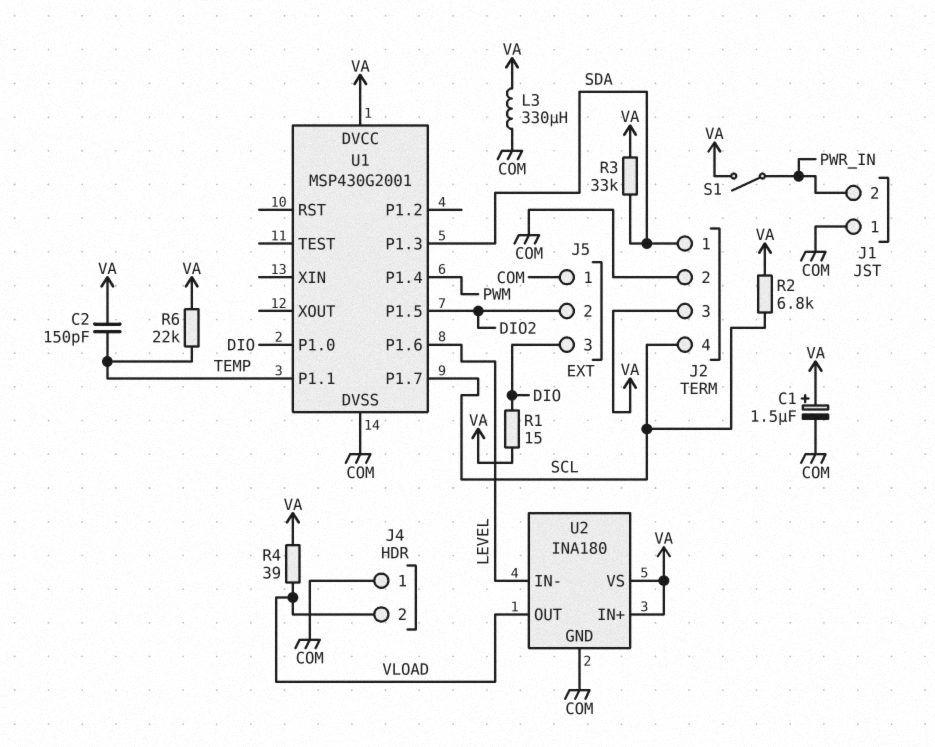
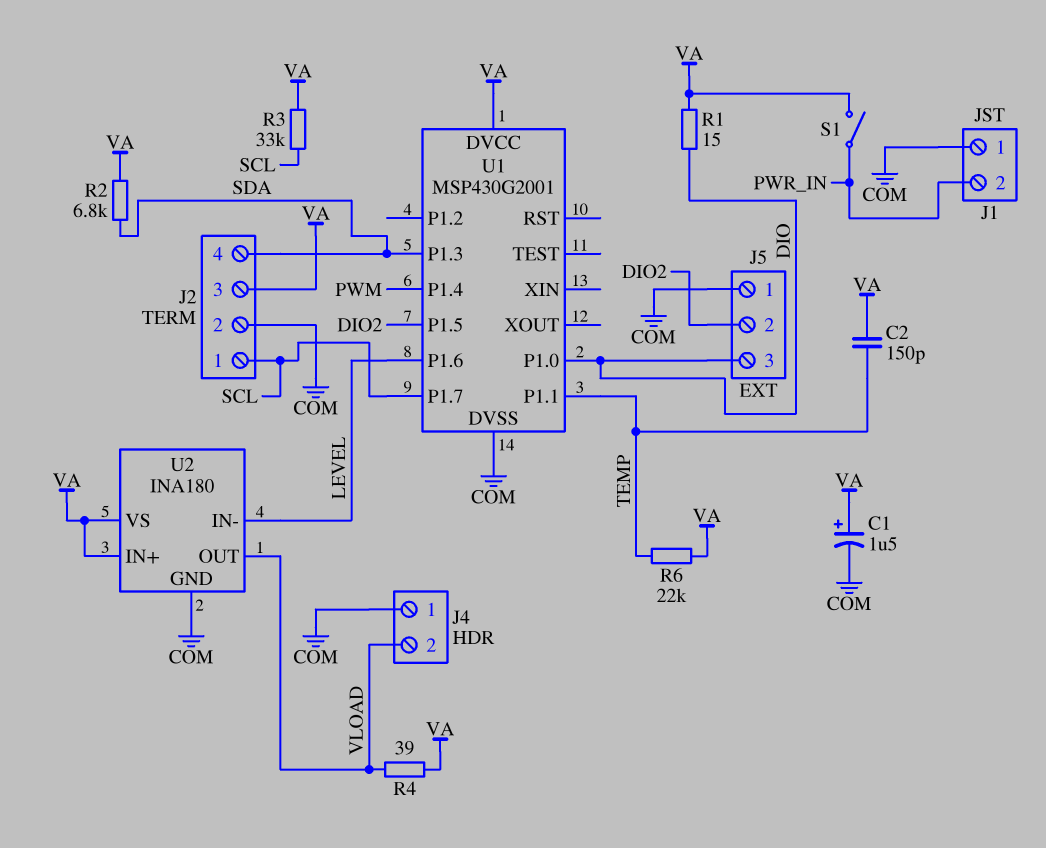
J2 pin 1: SDA -> SCL
J2 pin 4: SCL -> SDA
L3: 330uH (COM, VA) -> none
R2: 6.8k (SCL, VA) -> 6.8k (SDA, VA)
R3: 33k (SDA, VA) -> 33k (SCL, VA)

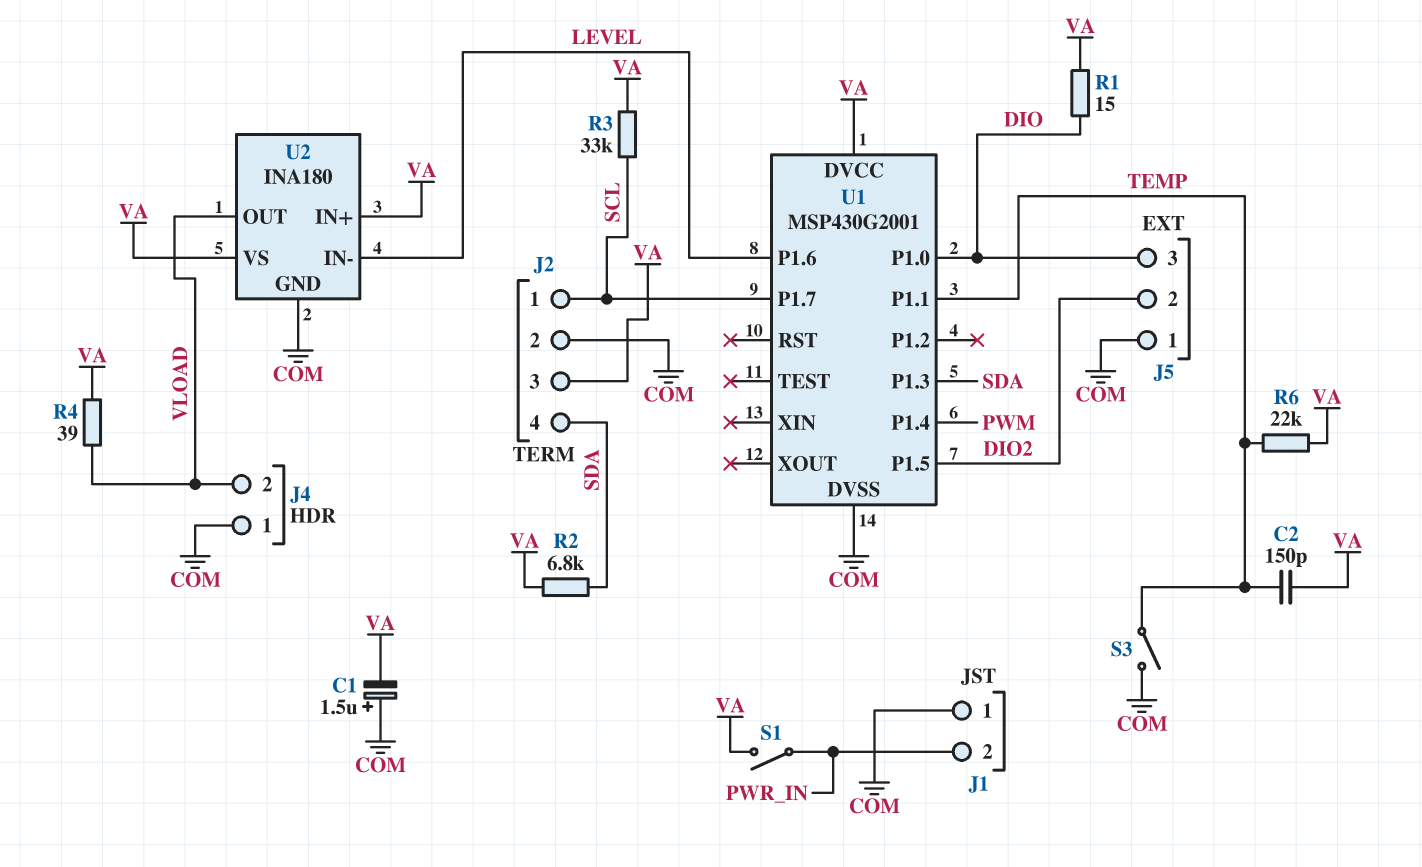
C1: 1.5uF (plus VA, minus COM) -> 1.5uF (plus COM, minus VA)
S3: none -> switch (COM, TEMP)

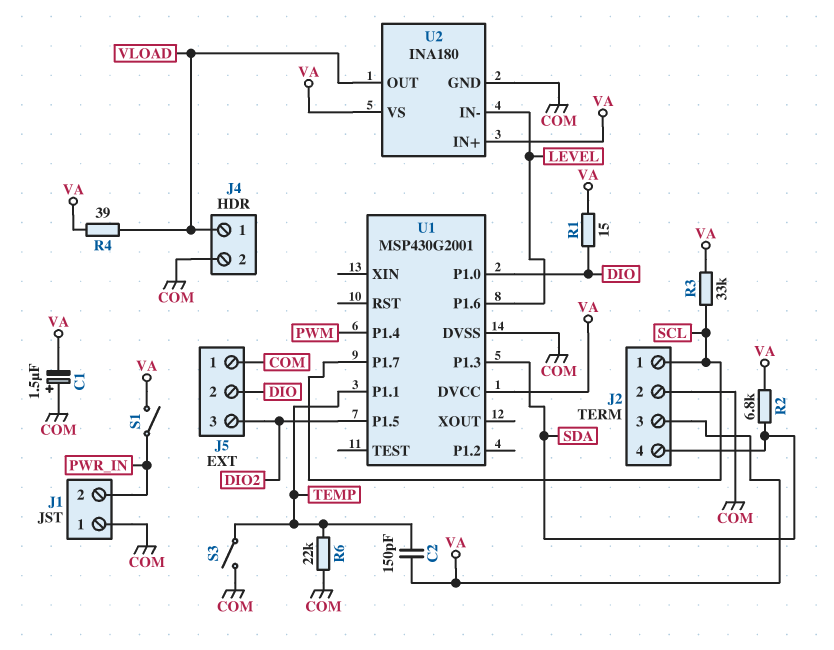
J4 pin 1: COM -> VLOAD
J4 pin 2: VLOAD -> COM
J5 pin 2: DIO2 -> DIO
J5 pin 3: DIO -> DIO2
R6: 22k (TEMP, VA) -> 22k (COM, TEMP)

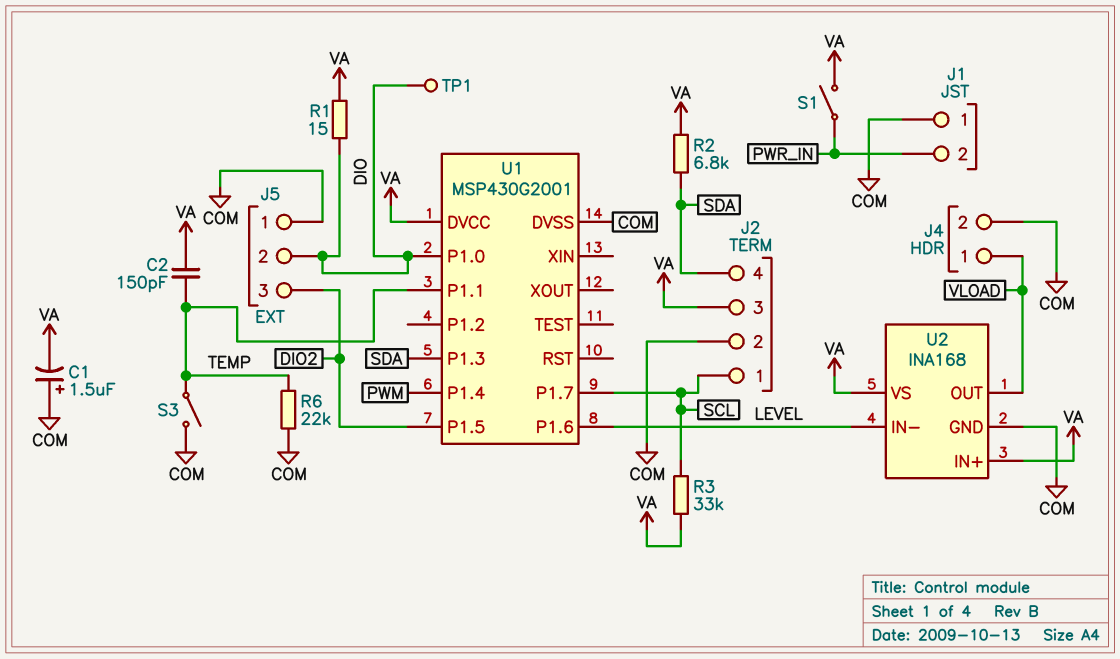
R4: 39 (VA, VLOAD) -> none
TP1: none -> test point (DIO)
U2: INA180 -> INA168

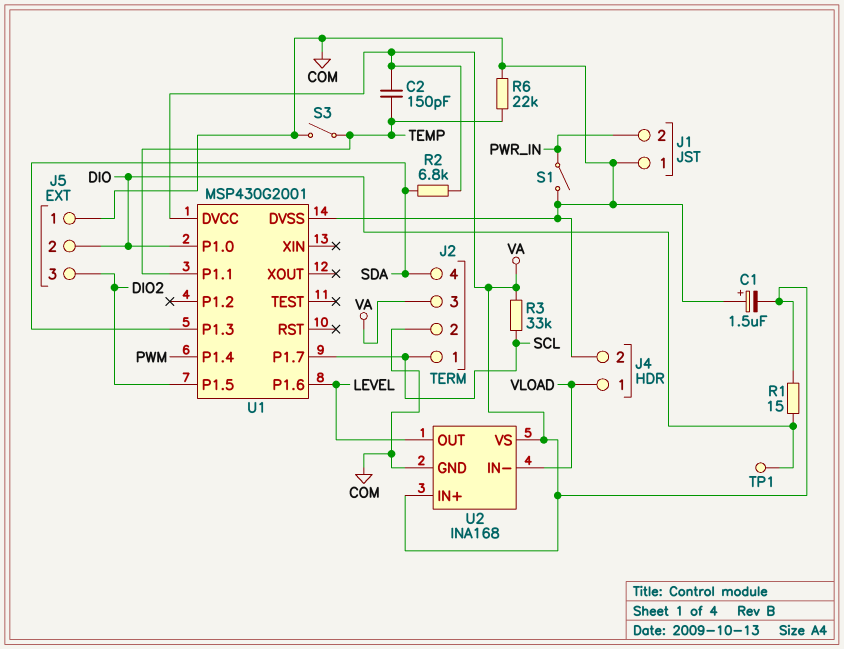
S1: switch (PWR_IN, VA) -> switch (COM, PWR_IN)
U2 pin IN-: LEVEL -> VLOAD
U2 pin OUT: VLOAD -> LEVEL

